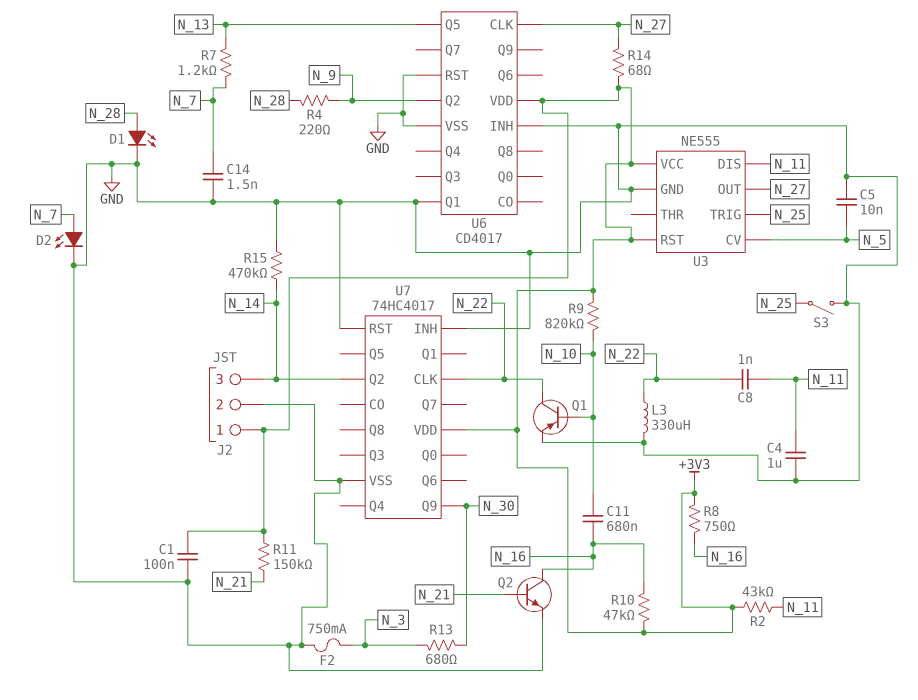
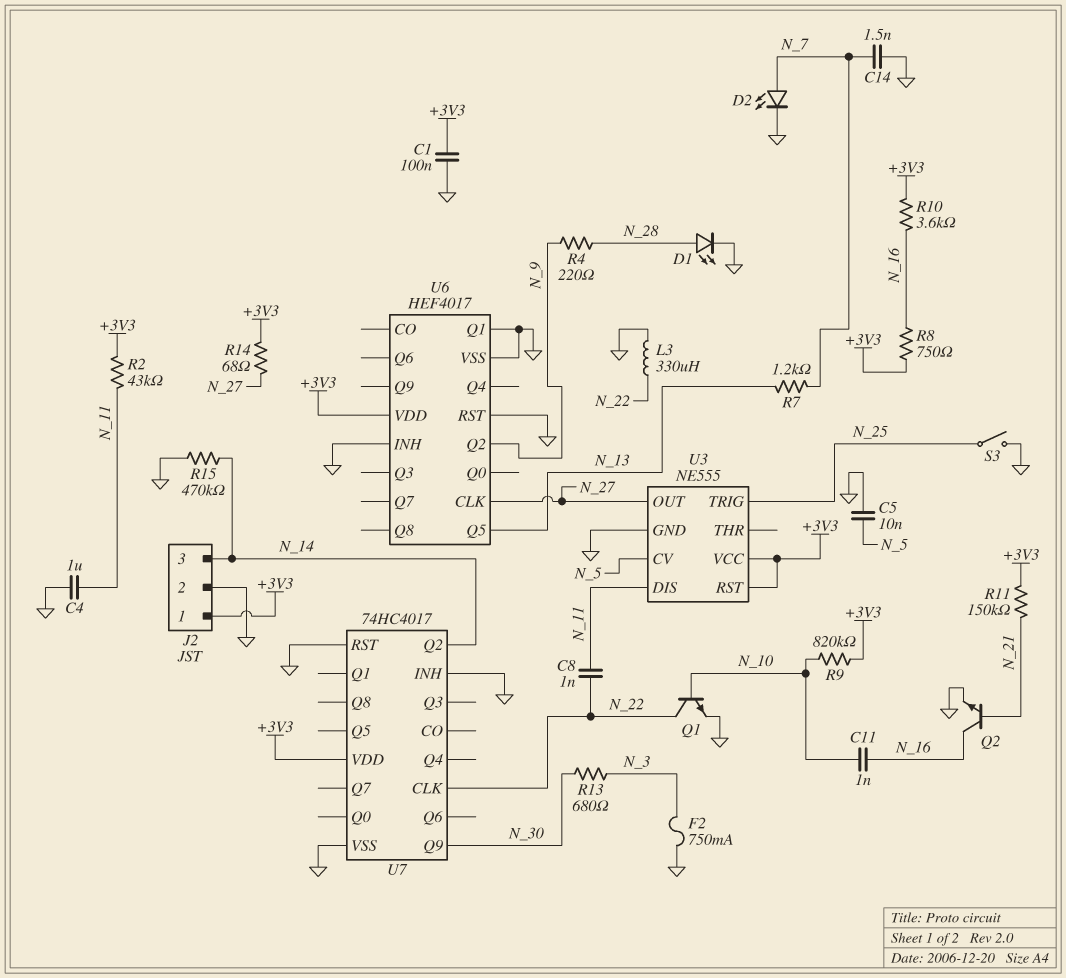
C11: 680nF (N_10, N_16) -> 1nF (N_10, N_16)
Q1: PNP (B N_10, C N_22, E GND) -> NPN (B N_10, C N_22, E GND)
R10: 47k (+3V3, N_16) -> 3.6k (+3V3, N_16)
U6: CD4017 -> HEF4017

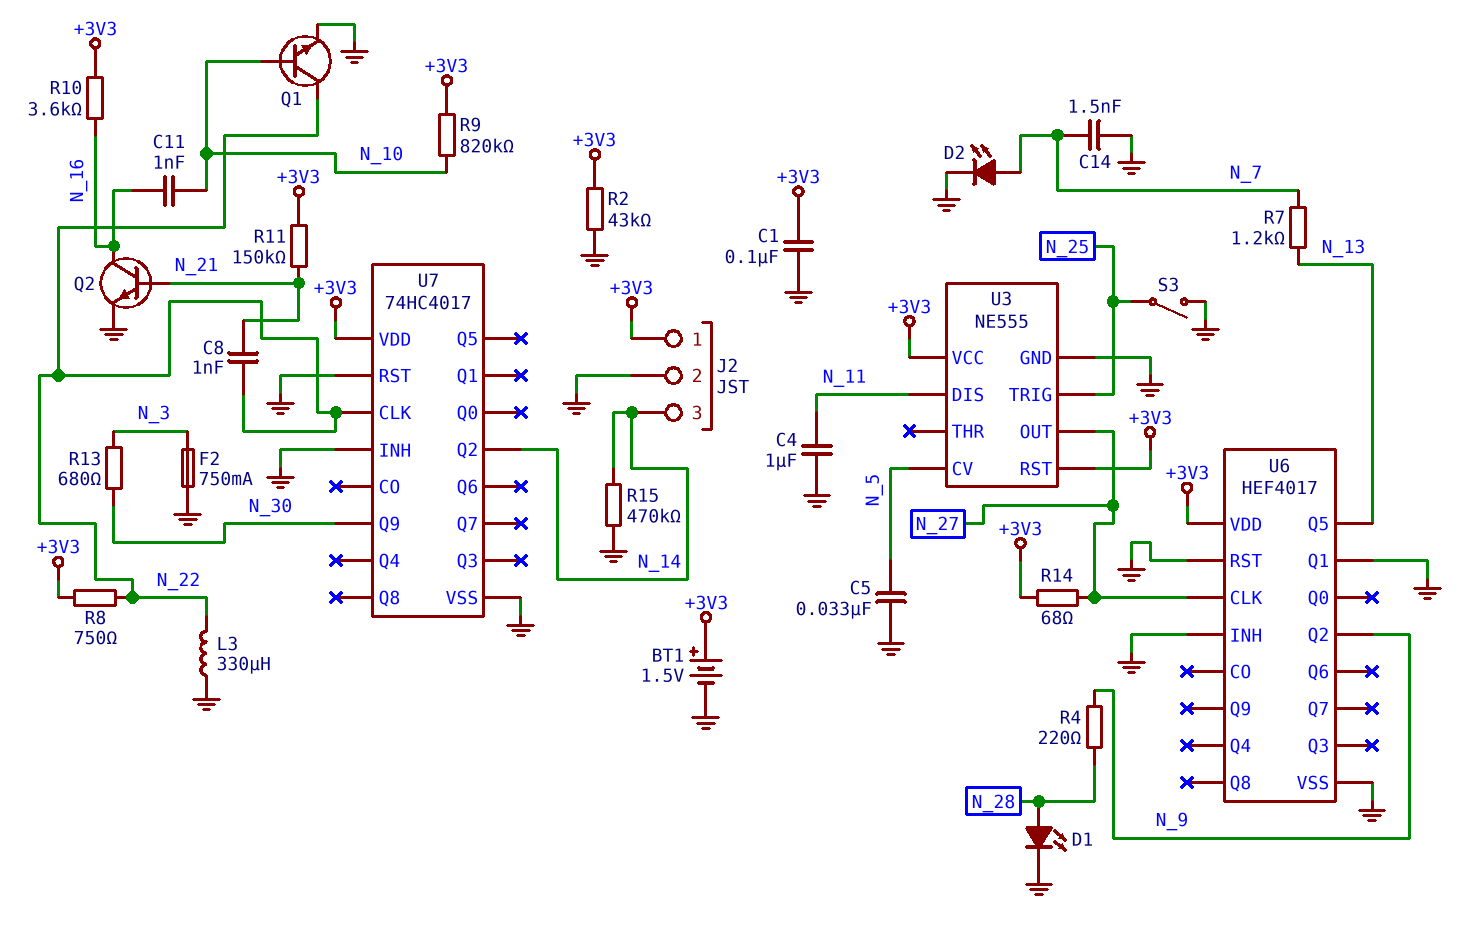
BT1: none -> 1.5V (plus +3V3, minus GND)
C5: 10nF (GND, N_5) -> 33nF (GND, N_5)
C8: 1nF (N_11, N_22) -> 1nF (N_21, N_22)
R2: 43k (+3V3, N_11) -> 43k (+3V3, GND)
R8: 750 (+3V3, N_16) -> 750 (+3V3, N_22)

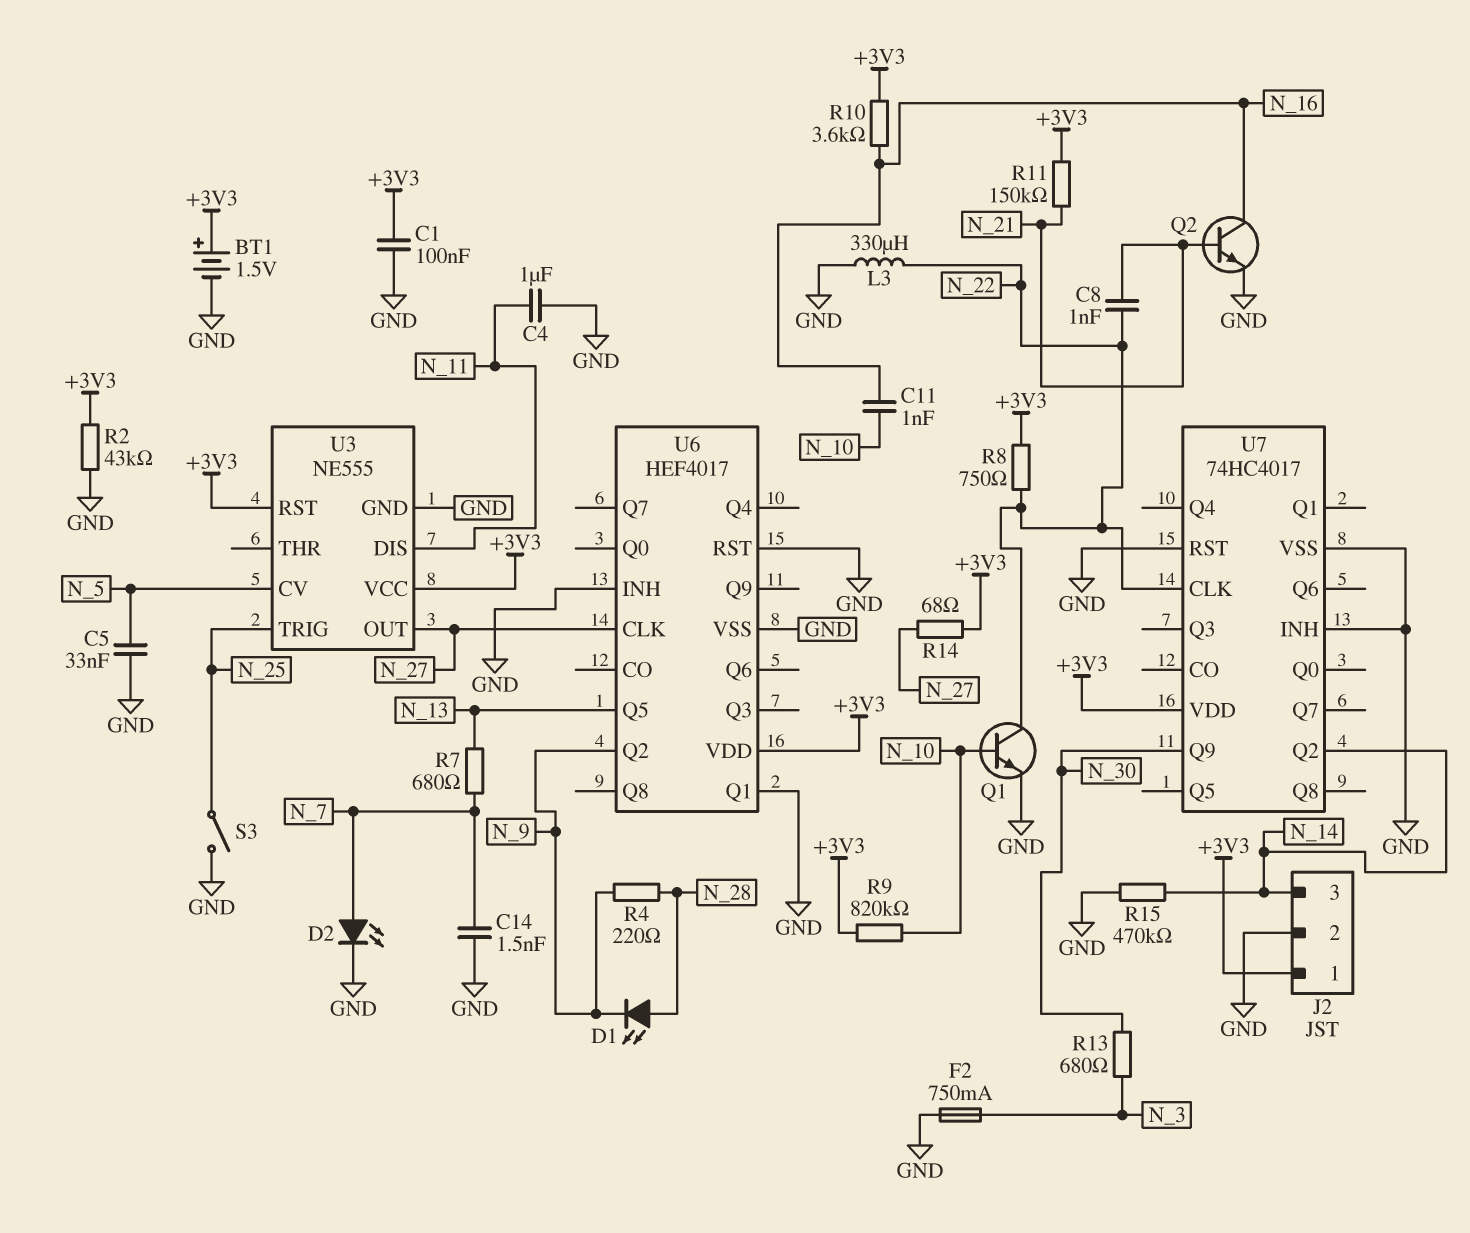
D1: LED (A N_28, K GND) -> LED (A N_28, K N_9)
R7: 1.2k (N_7, N_13) -> 680 (N_7, N_13)

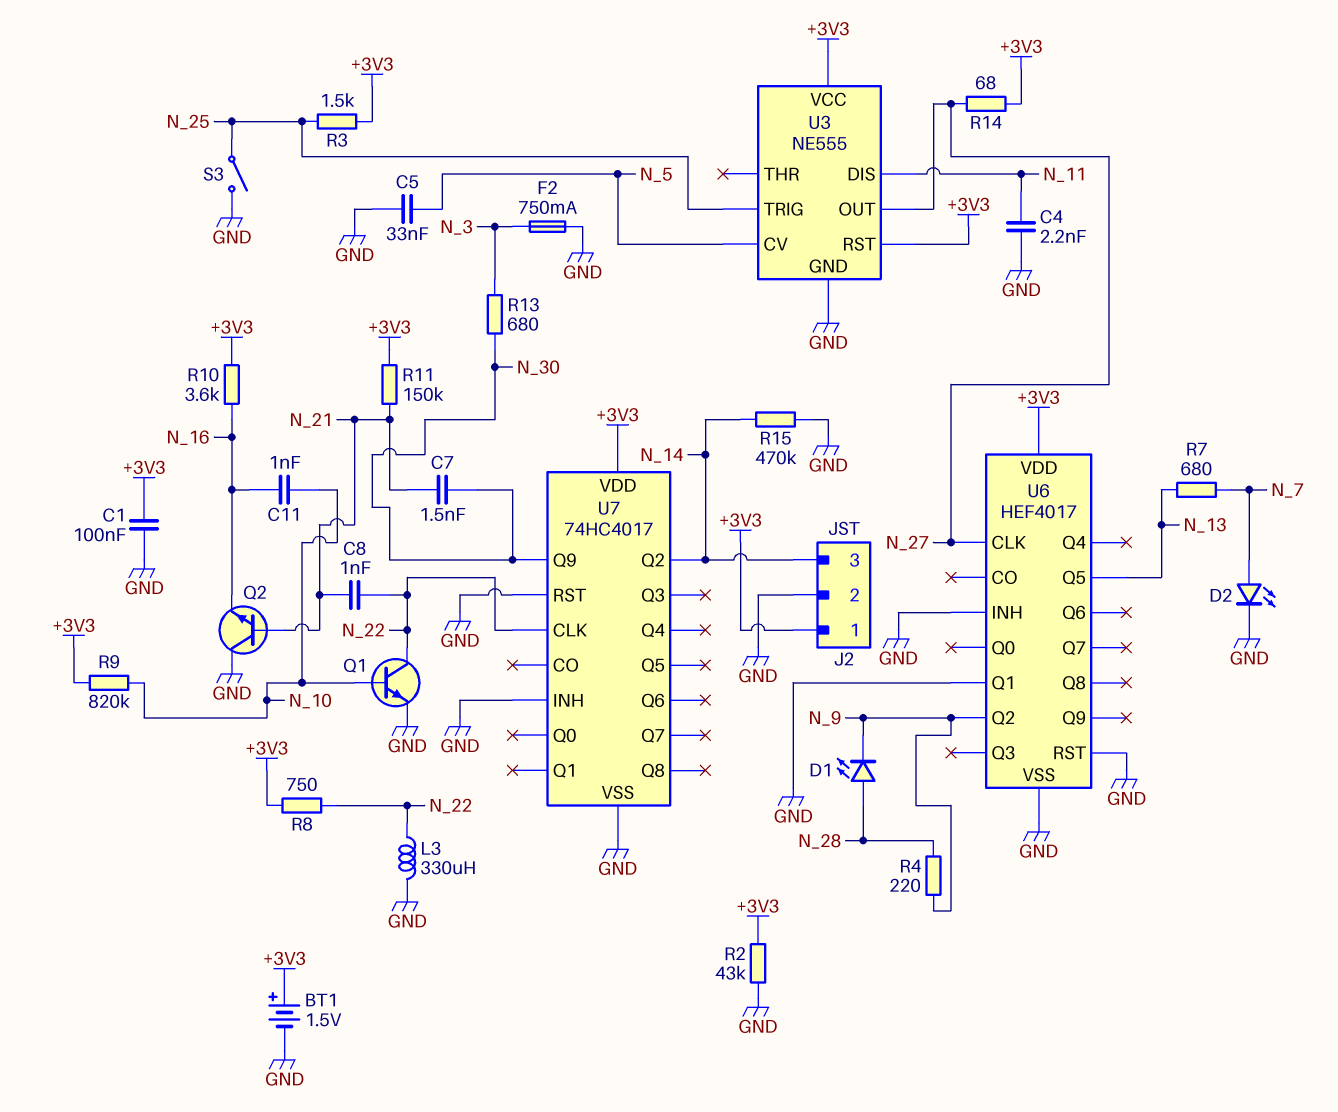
C4: 1uF (GND, N_11) -> 2.2nF (GND, N_11)
C7: none -> 1.5nF (N_21, N_30)
C14: 1.5nF (GND, N_7) -> none
Q2: NPN (B N_21, C N_16, E GND) -> NPN (B N_21, C GND, E N_16)
R3: none -> 1.5k (+3V3, N_25)

